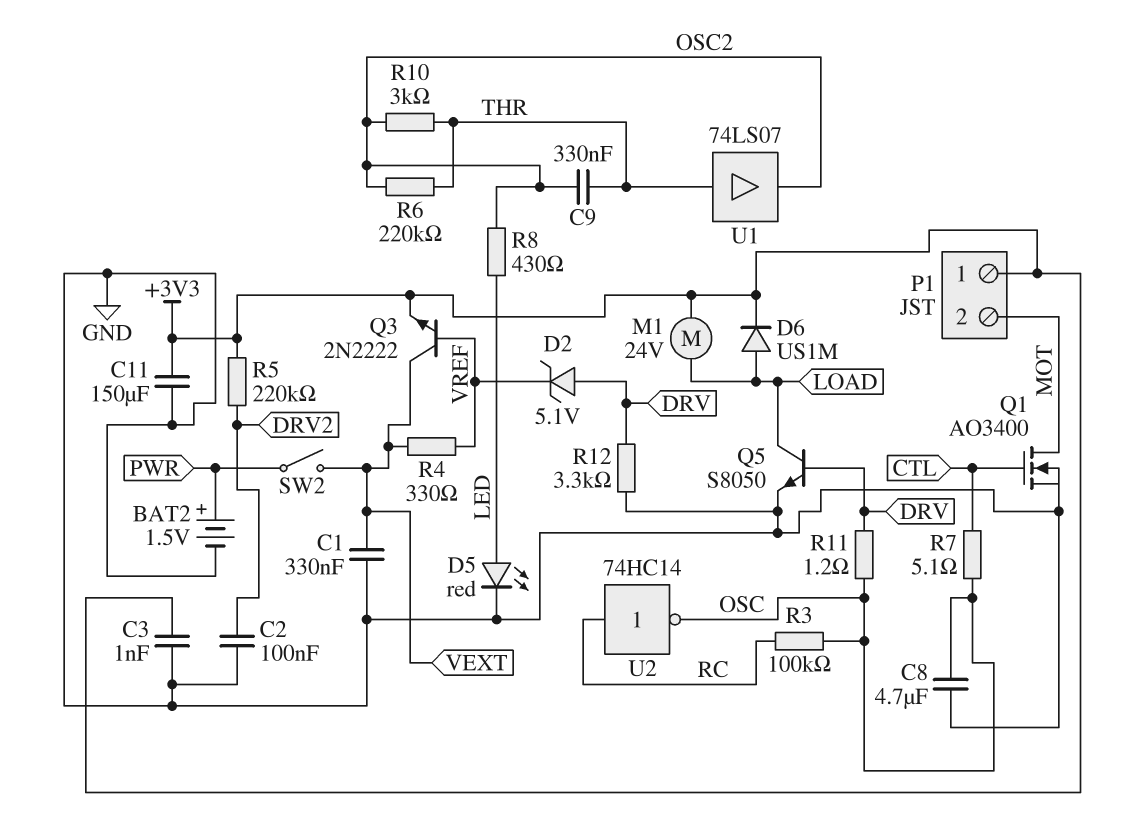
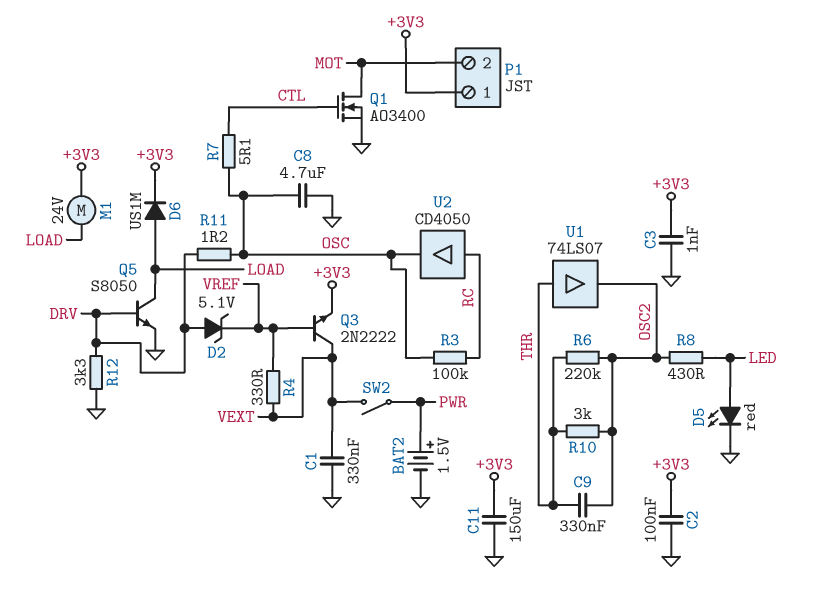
C2: 100nF (DRV2, GND) -> 100nF (+3V3, GND)
R5: 220k (+3V3, DRV2) -> none
U2: NOT 74HC14 (in RC, out OSC) -> buffer CD4050 (in RC, out OSC)

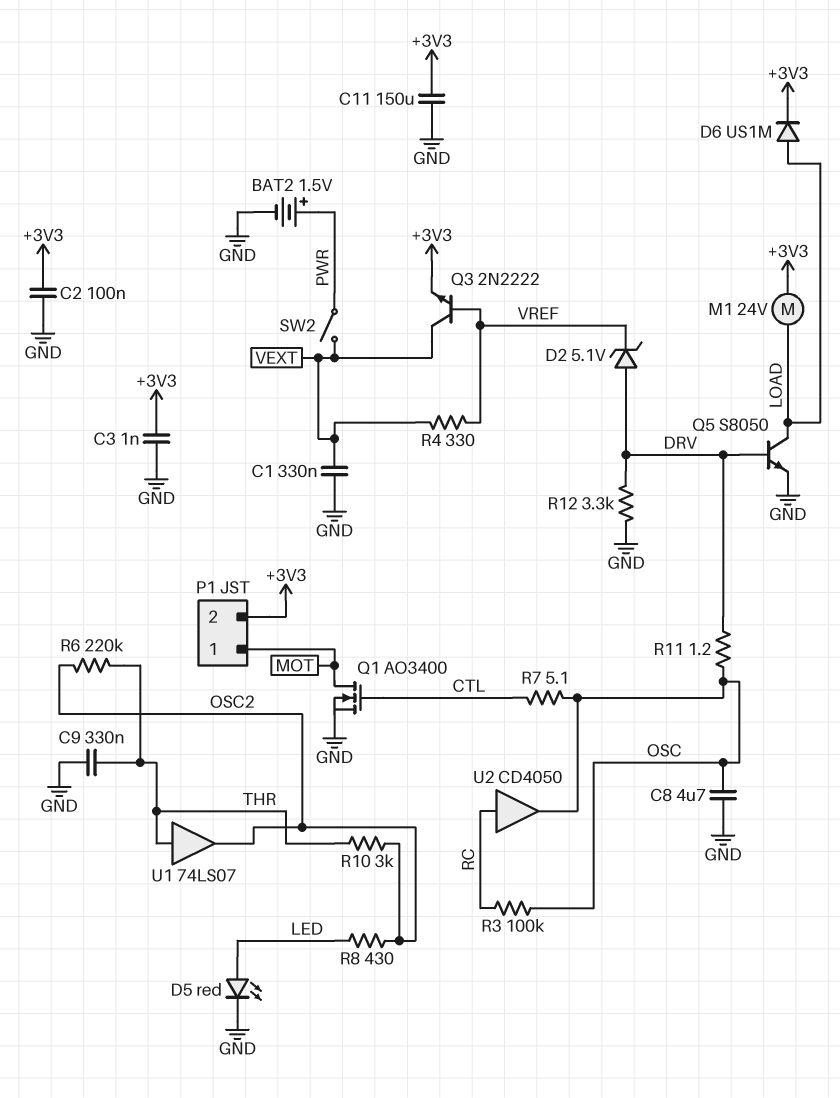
C9: 330nF (OSC2, THR) -> 330nF (GND, THR)
P1 pin 1: +3V3 -> MOT
P1 pin 2: MOT -> +3V3

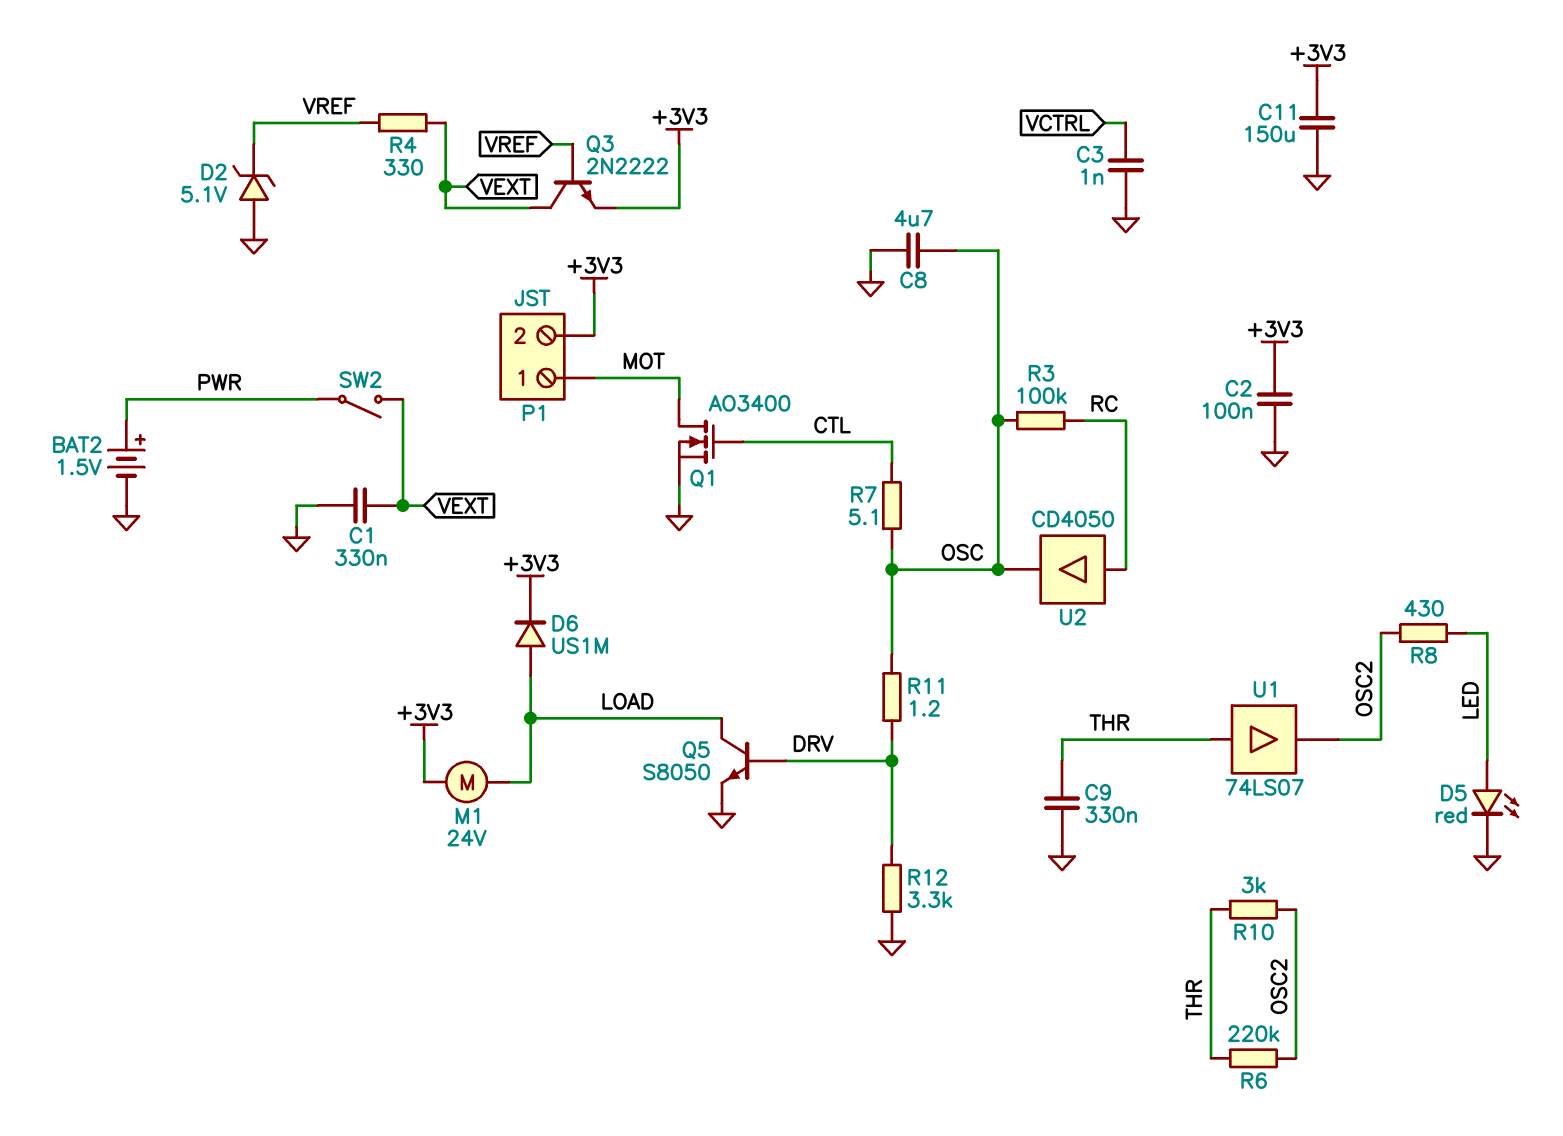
C3: 1nF (+3V3, GND) -> 1nF (GND, VCTRL)
D2: zener 5.1V (A DRV, K VREF) -> zener 5.1V (A GND, K VREF)

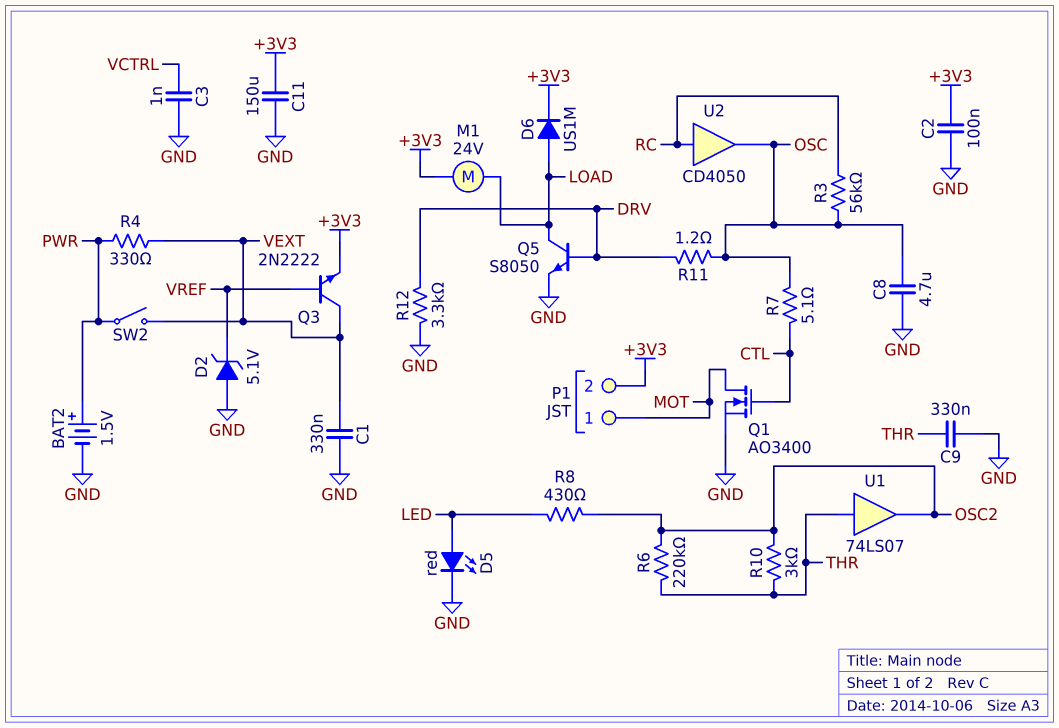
R3: 100k (OSC, RC) -> 56k (OSC, RC)
R4: 330 (VEXT, VREF) -> 330 (PWR, VEXT)

